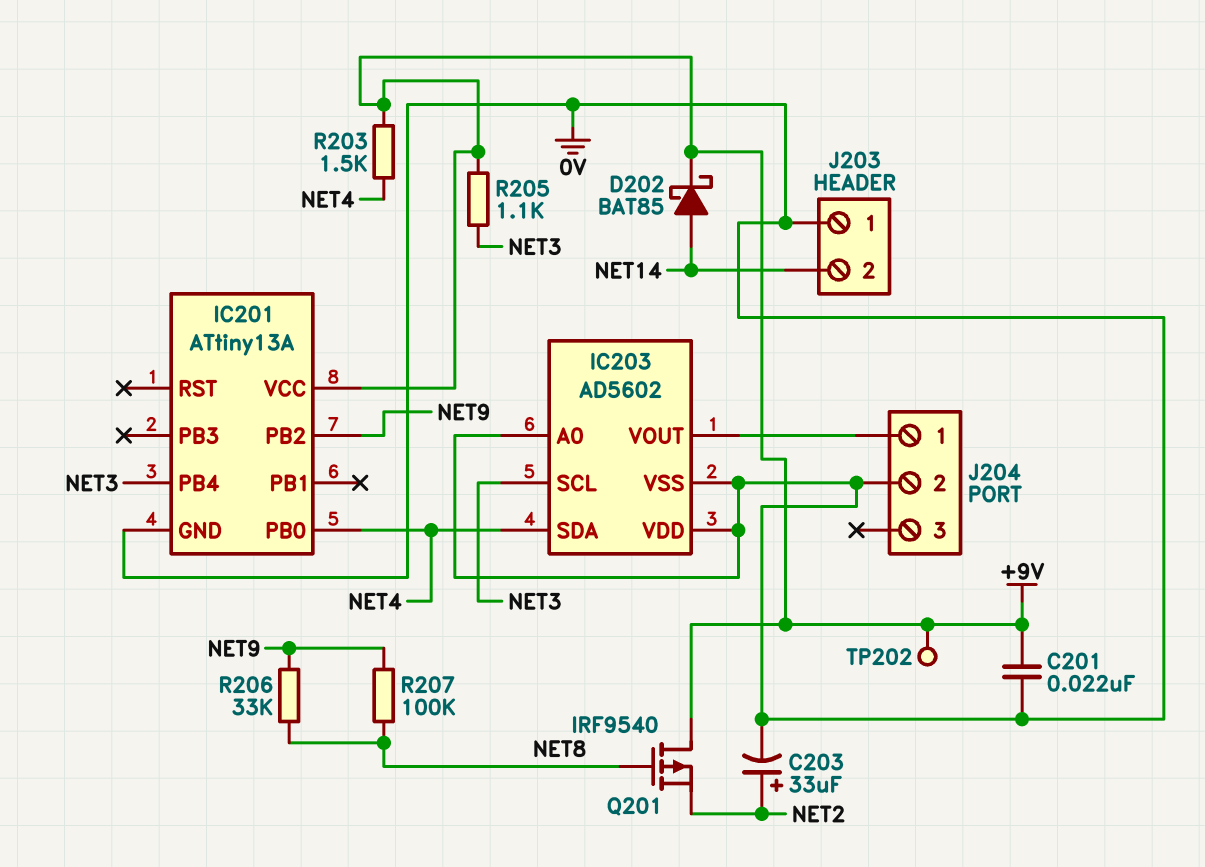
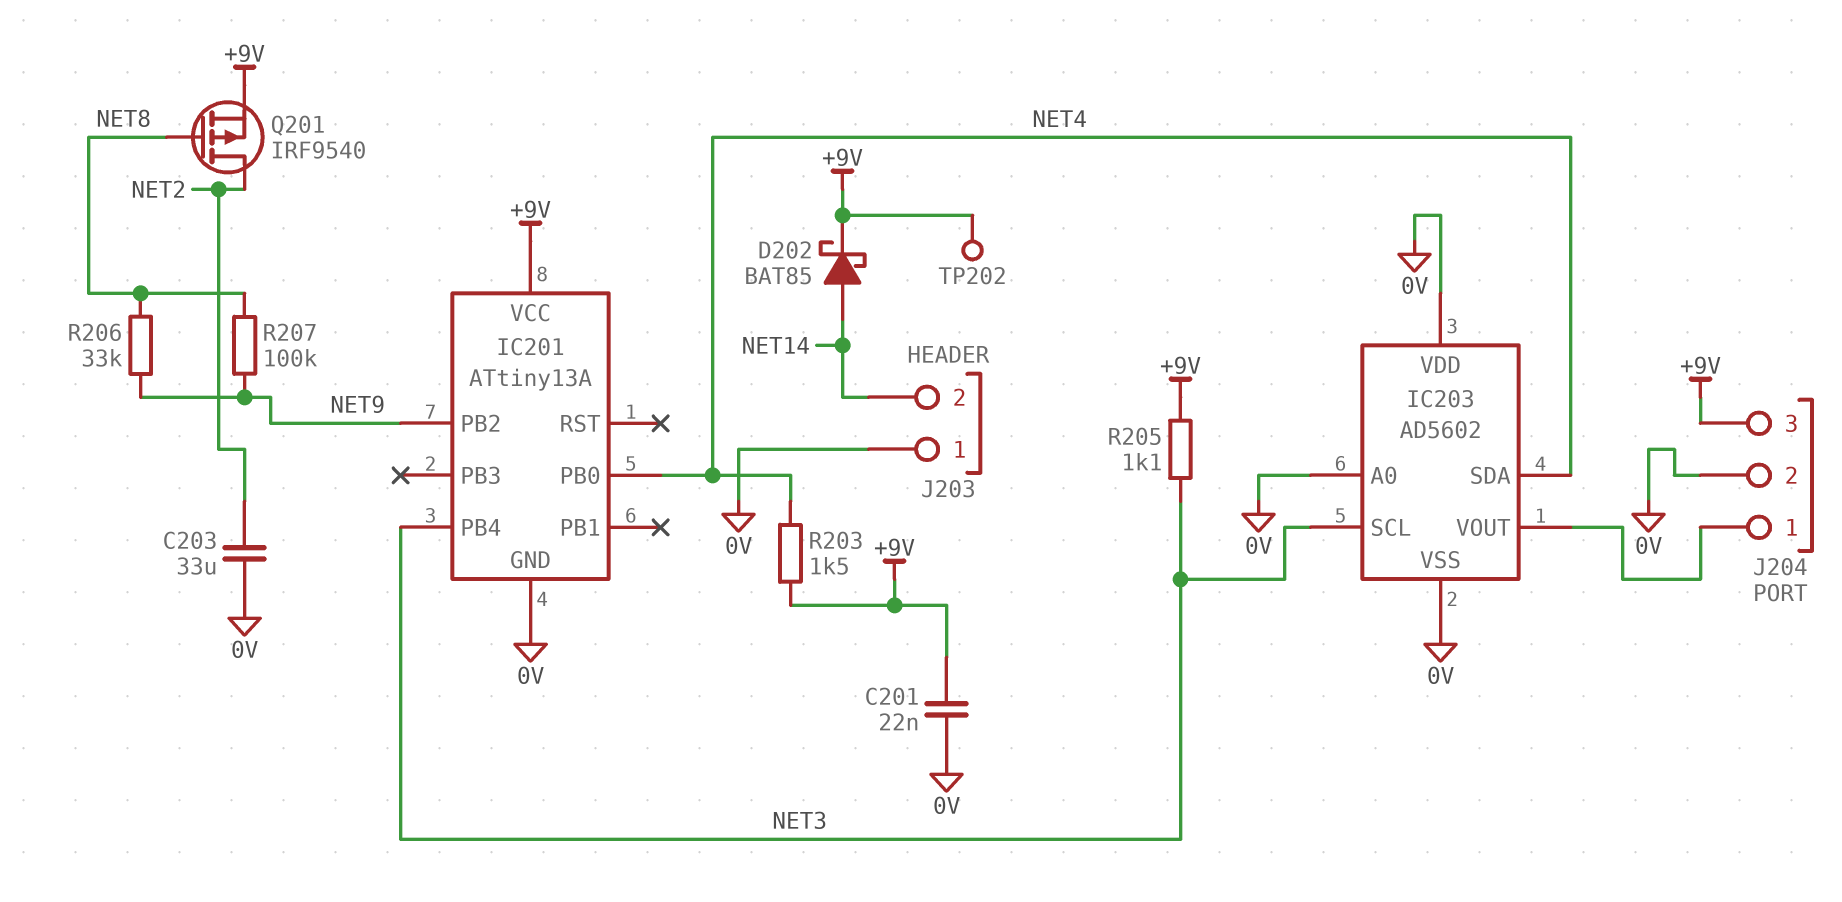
C203: 33uF (plus NET2, minus 0V) -> 33uF (0V, NET2)
J204 pin 3: none -> +9V
Q201: PMOS IRF9540 (G NET8, D +9V, S NET2) -> PMOS IRF9540 (G NET8, D NET2, S +9V)

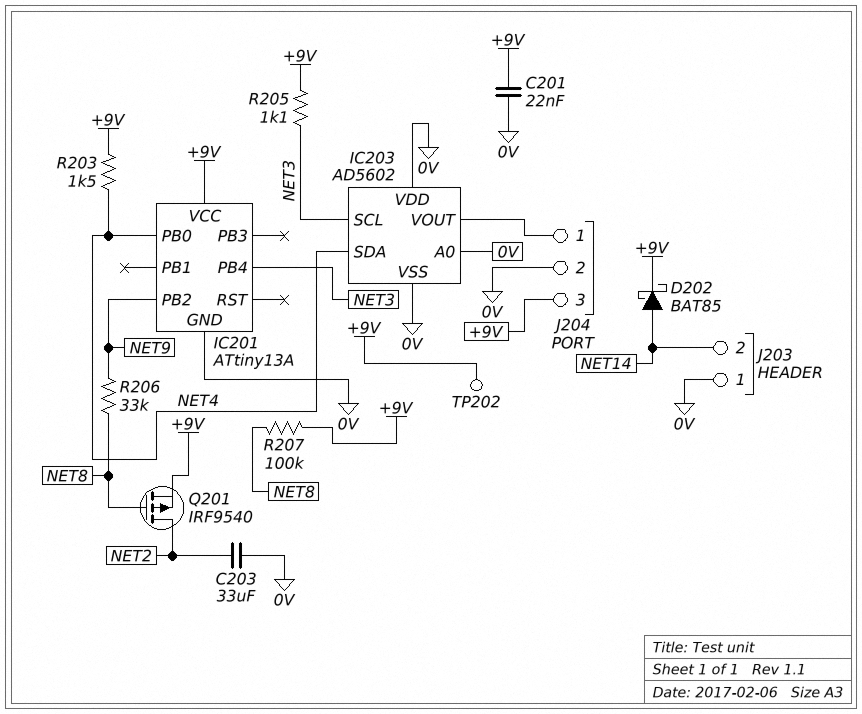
R207: 100k (NET8, NET9) -> 100k (+9V, NET8)

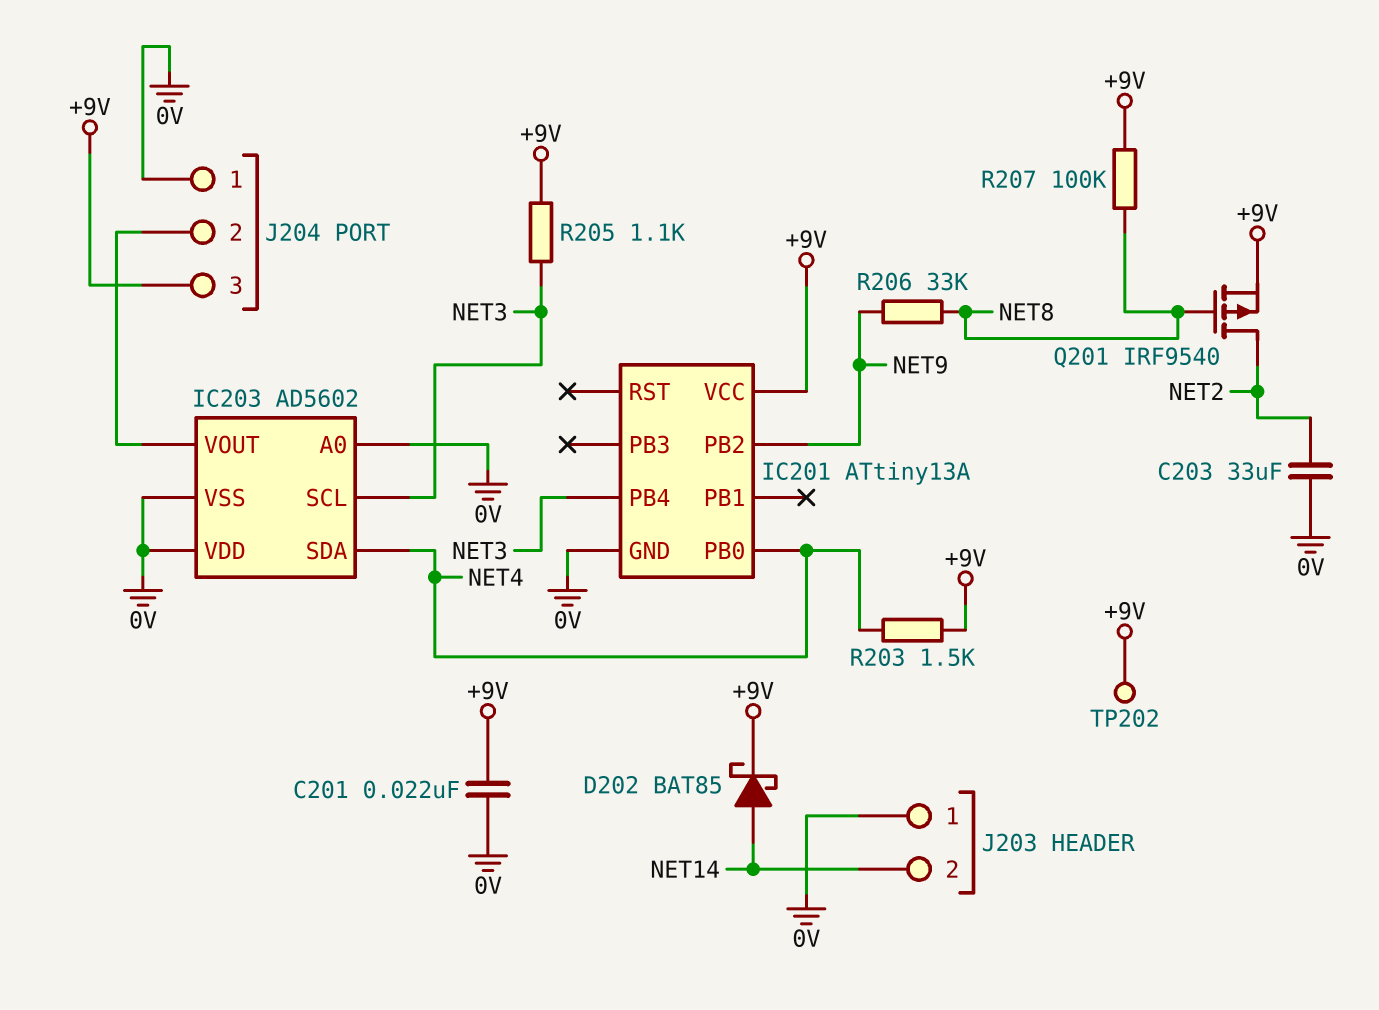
J204 pin 1: IC203/VOUT -> 0V
J204 pin 2: 0V -> IC203/VOUT

